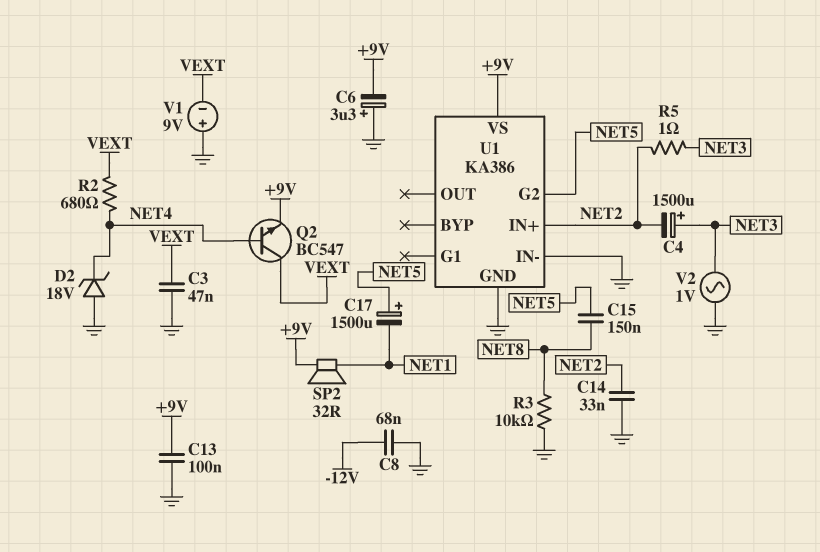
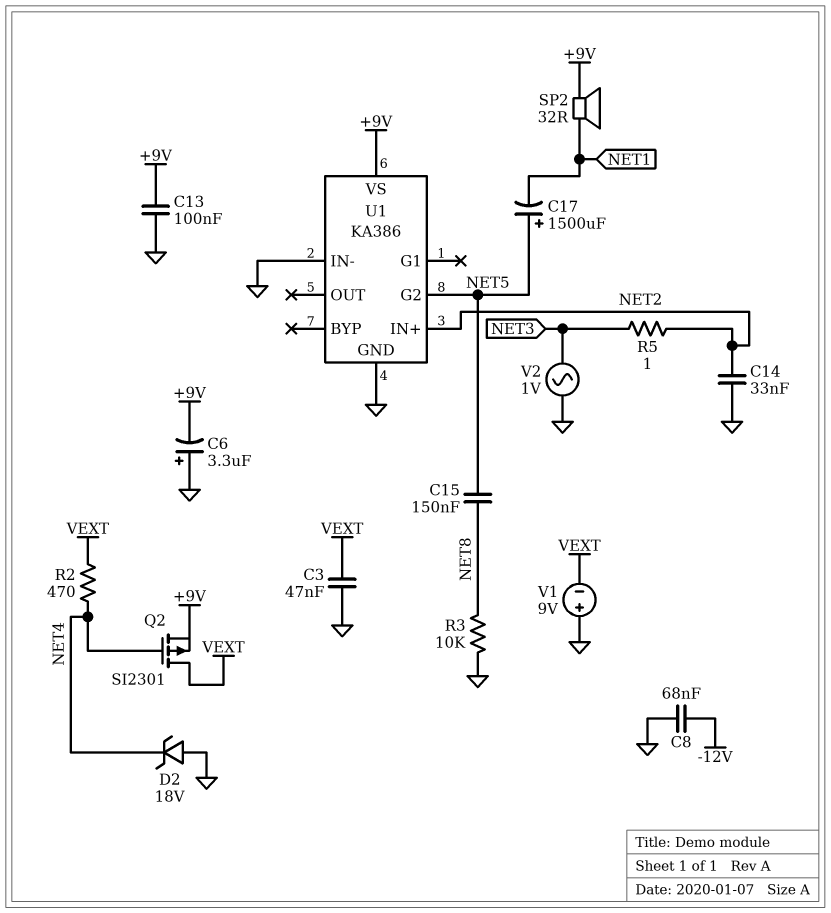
C4: 1500uF (plus NET3, minus NET2) -> none
Q2: NPN BC547 (B NET4, C VEXT, E +9V) -> PMOS SI2301 (G NET4, D VEXT, S +9V)
R2: 680 (NET4, VEXT) -> 470 (NET4, VEXT)

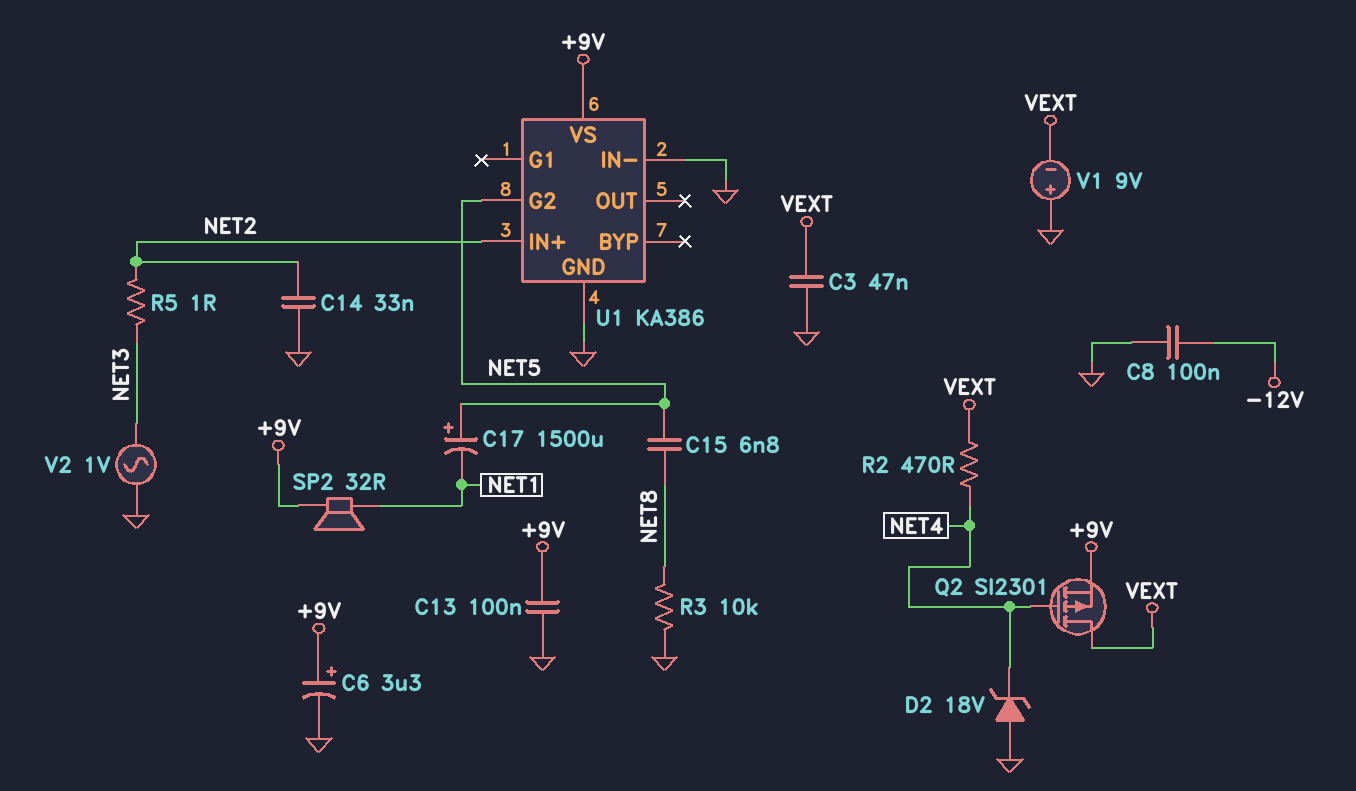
C6: 3.3uF (plus GND, minus +9V) -> 3.3uF (plus +9V, minus GND)
C8: 68nF (-12V, GND) -> 100nF (-12V, GND)
C15: 150nF (NET5, NET8) -> 6.8nF (NET5, NET8)

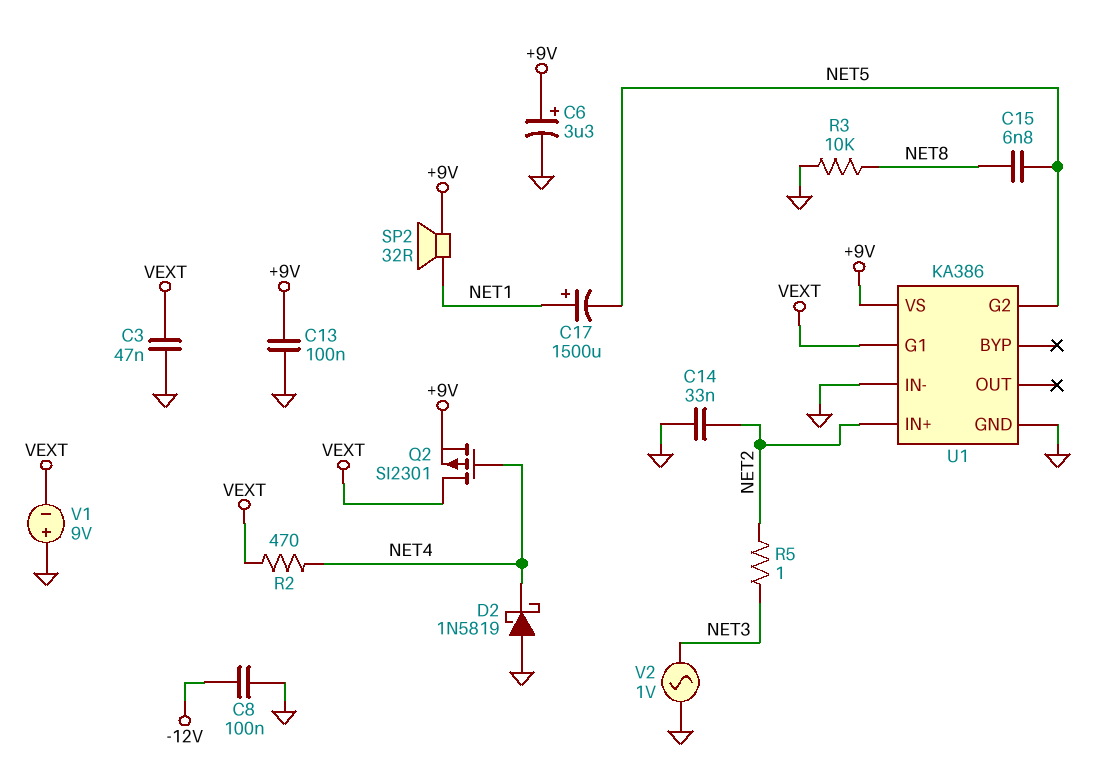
C17: 1500uF (plus NET5, minus NET1) -> 1500uF (plus NET1, minus NET5)
D2: zener 18V (A GND, K NET4) -> schottky 1N5819 (A GND, K NET4)
U1 pin G1: none -> VEXT

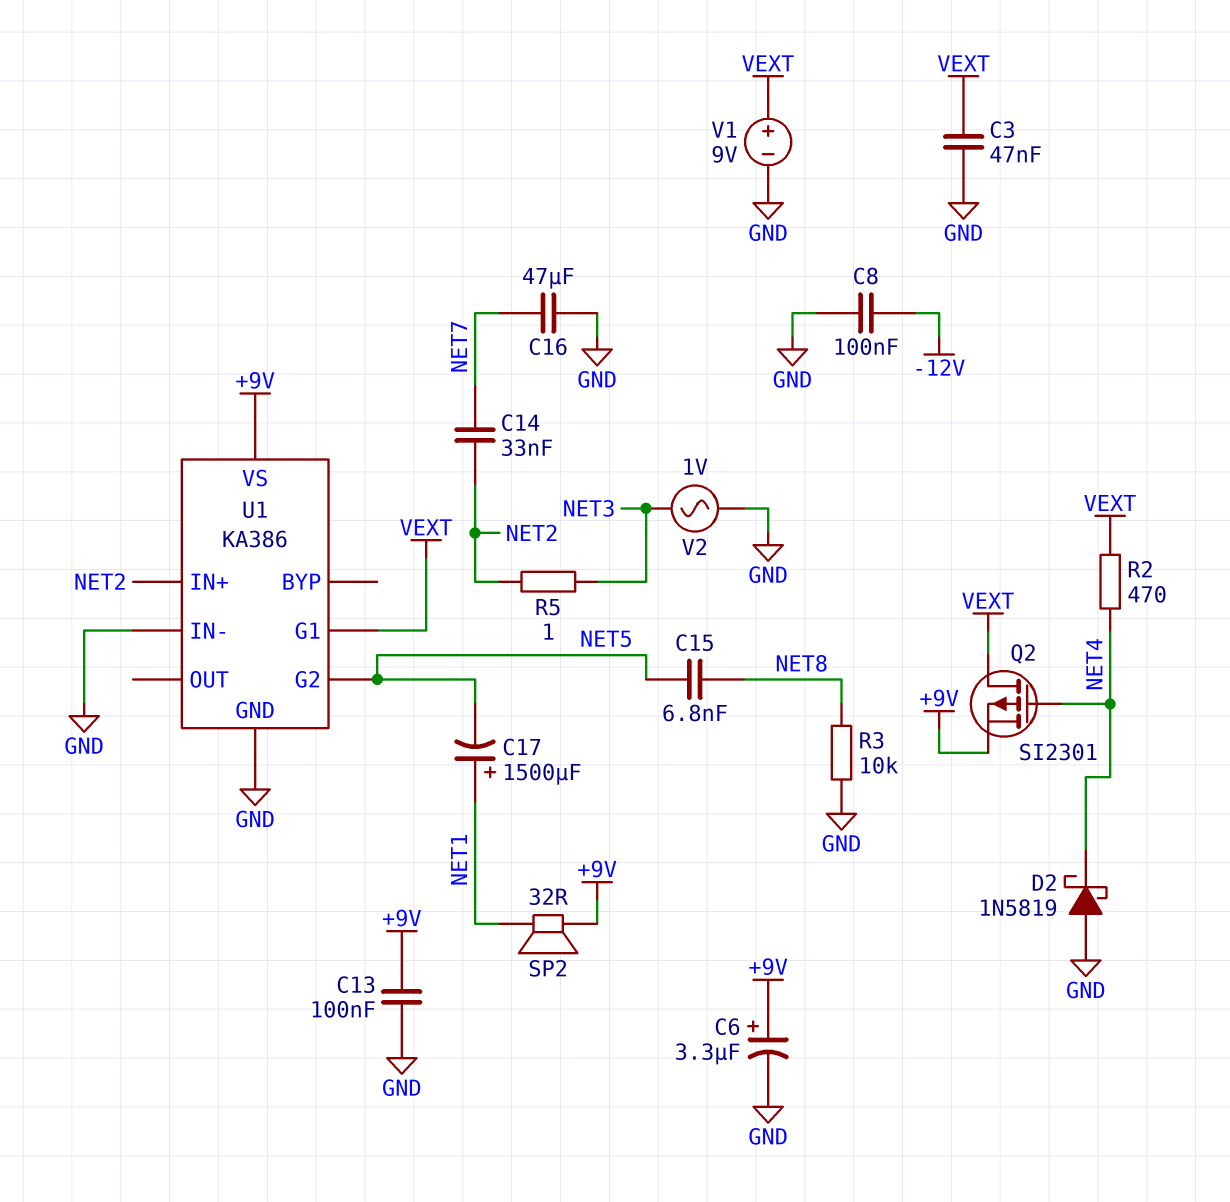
C14: 33nF (GND, NET2) -> 33nF (NET2, NET7)
C16: none -> 47uF (GND, NET7)
V1: 9V (plus GND, minus VEXT) -> 9V (plus VEXT, minus GND)

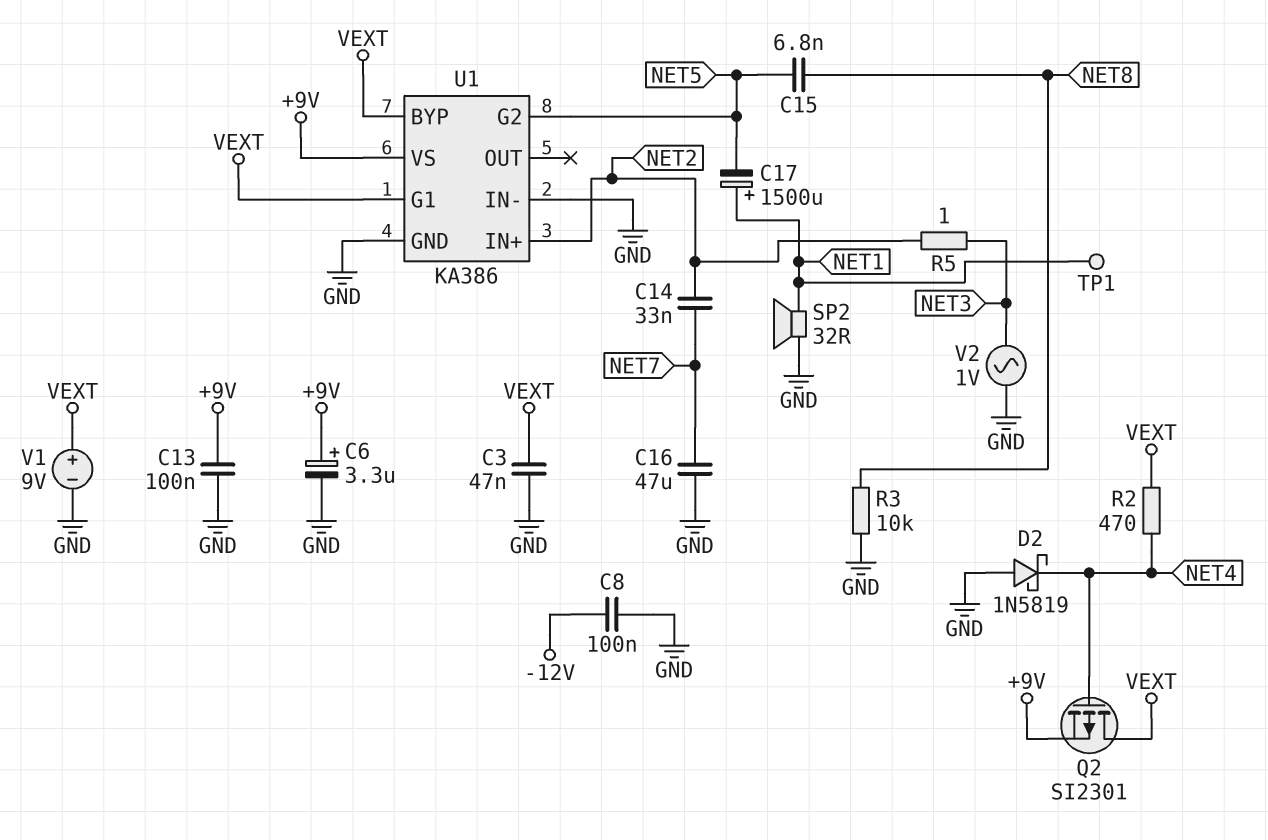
SP2: speaker 32R (+9V, NET1) -> speaker 32R (GND, NET1)
TP1: none -> test point (NET1)
U1 pin BYP: none -> VEXT

